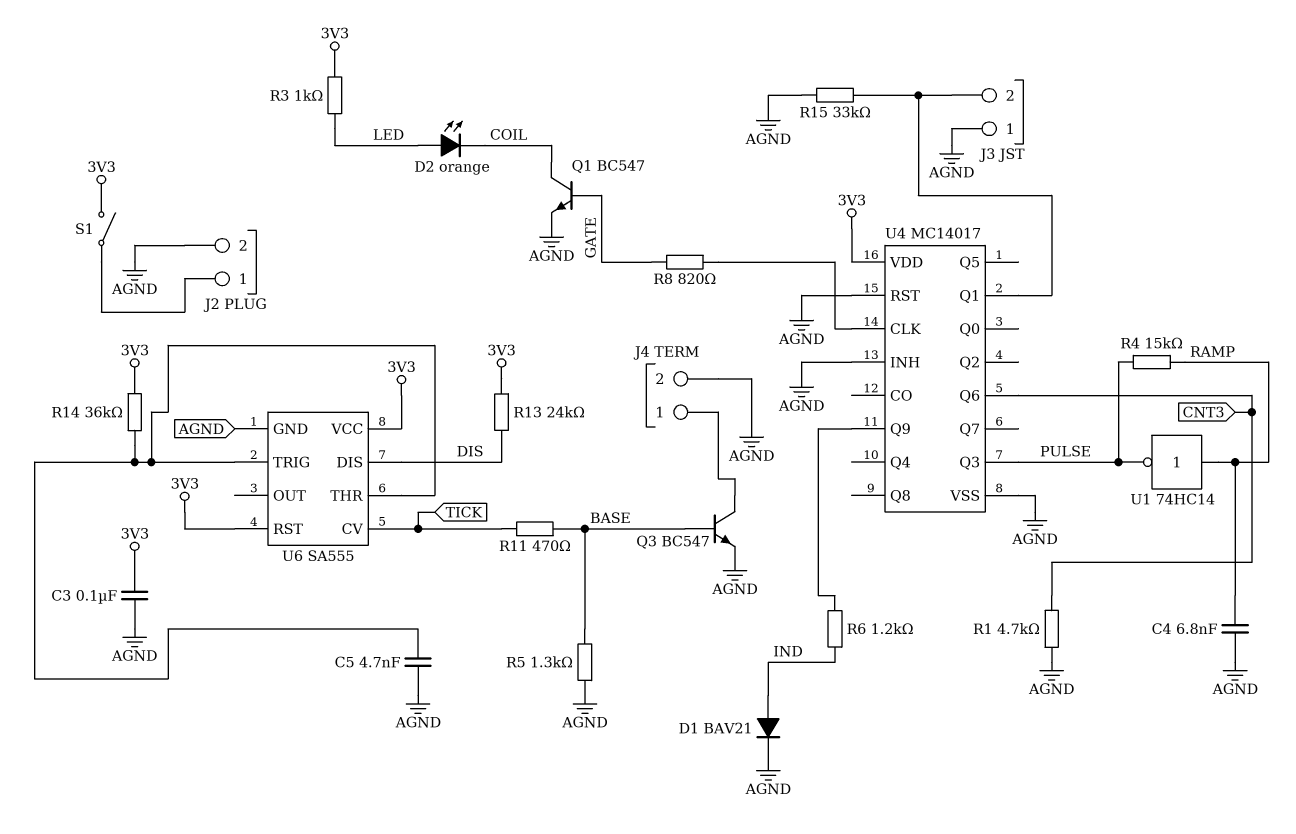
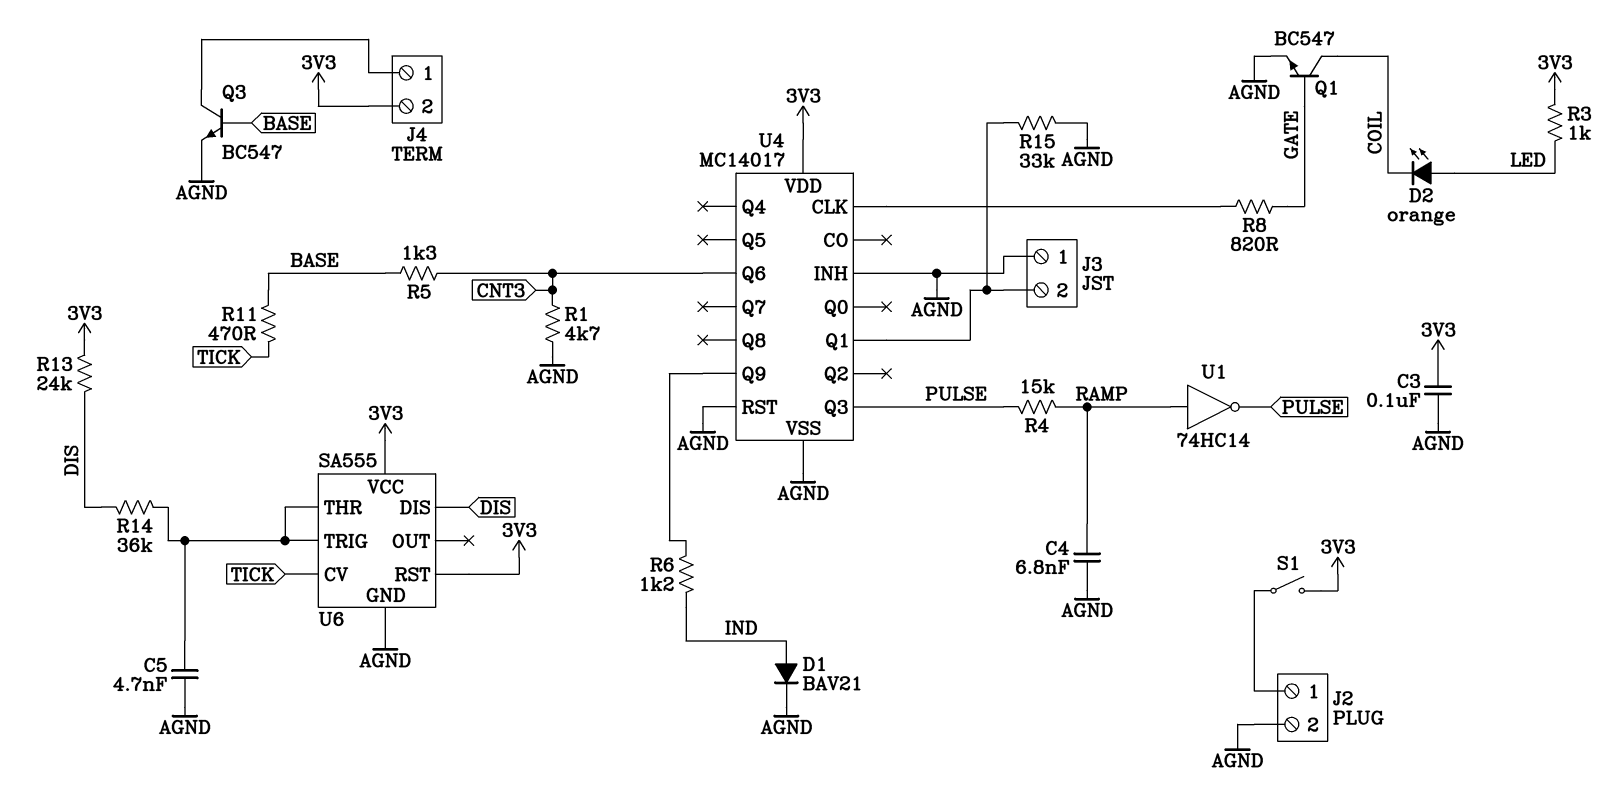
J4 pin 2: AGND -> 3V3
R5: 1.3k (AGND, BASE) -> 1.3k (BASE, CNT3)
R14: 36k (3V3, U6/THR) -> 36k (DIS, U6/THR)

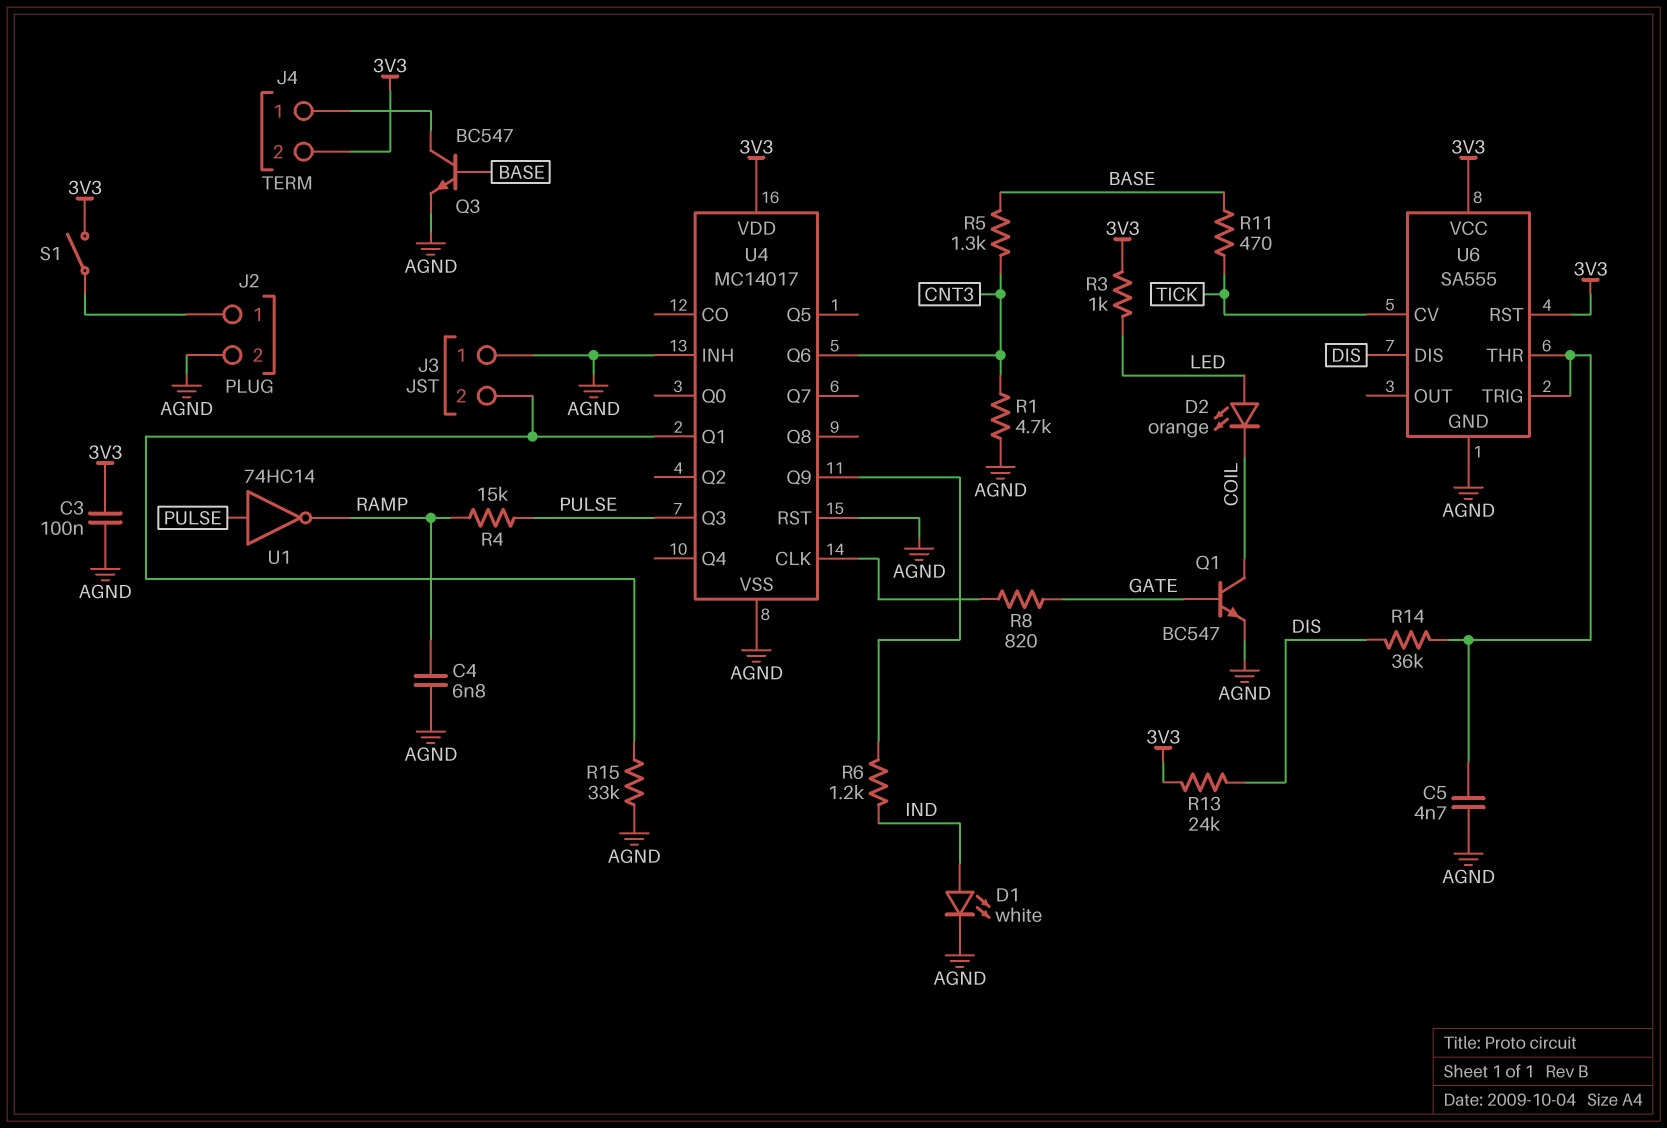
D1: diode BAV21 (A IND, K AGND) -> LED white (A IND, K AGND)
U1: NOT 74HC14 (in RAMP, out PULSE) -> NOT 74HC14 (in PULSE, out RAMP)

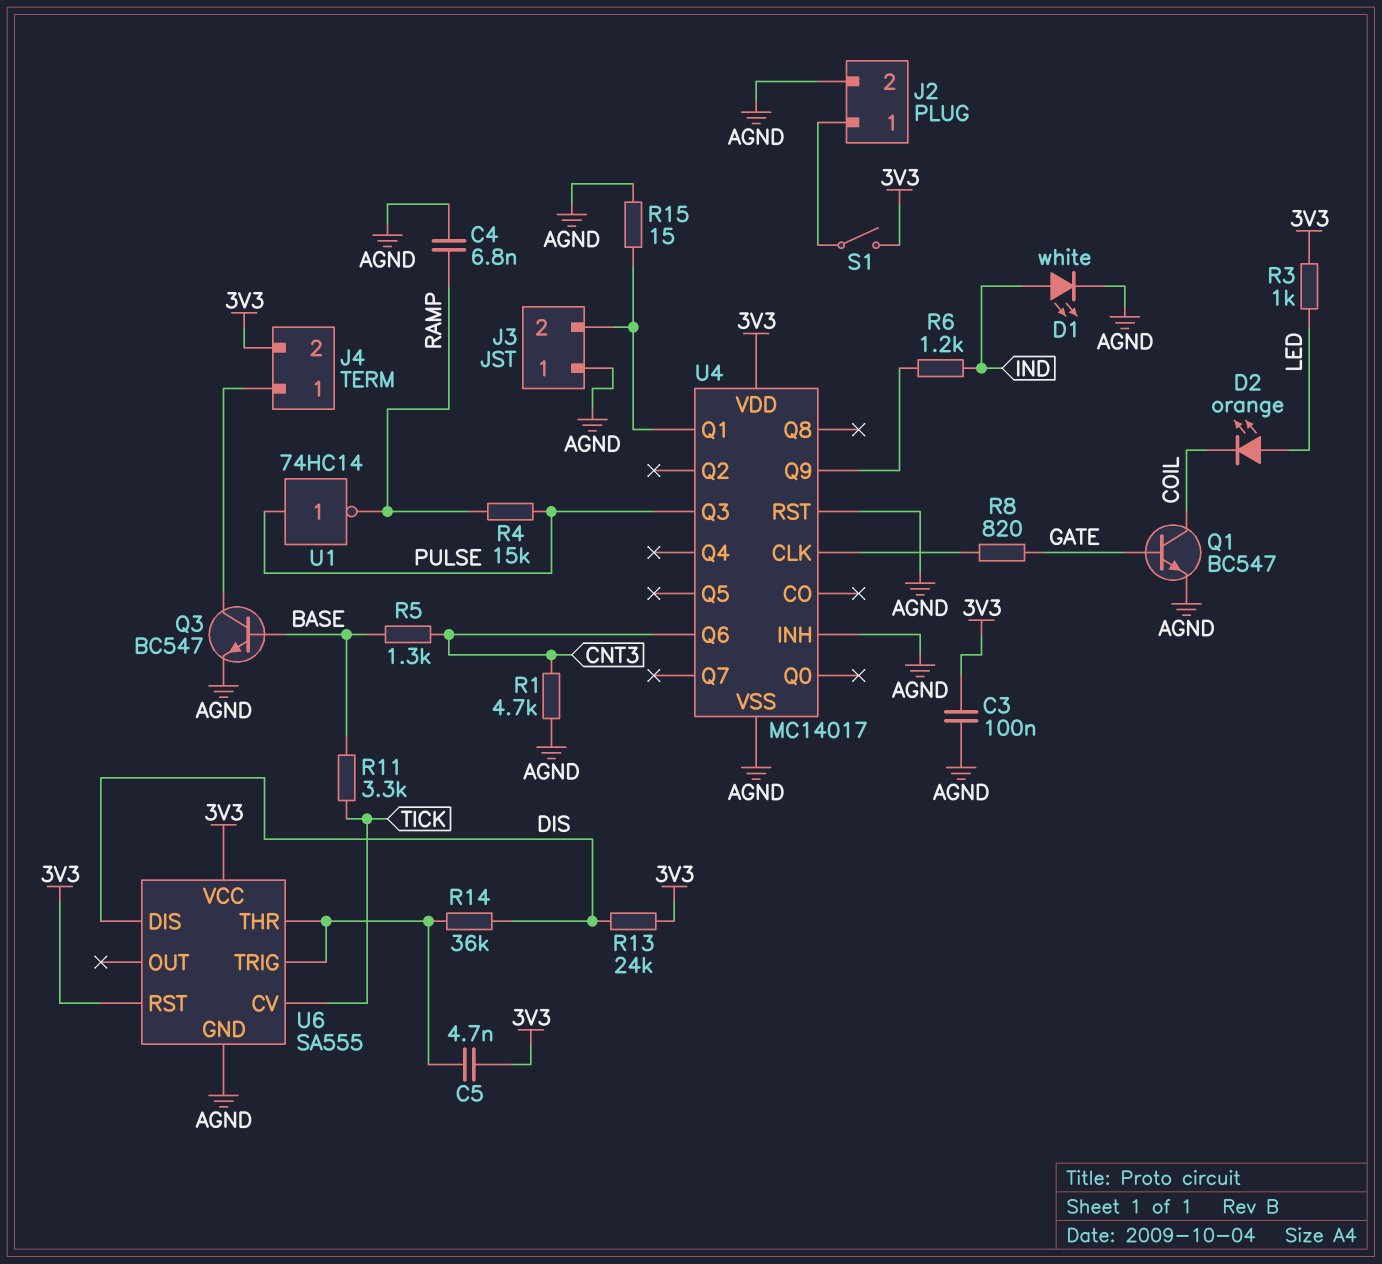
C5: 4.7nF (AGND, U6/THR) -> 4.7nF (3V3, U6/THR)
R11: 470 (BASE, TICK) -> 3.3k (BASE, TICK)
R15: 33k (AGND, J3/2) -> 15 (AGND, J3/2)

